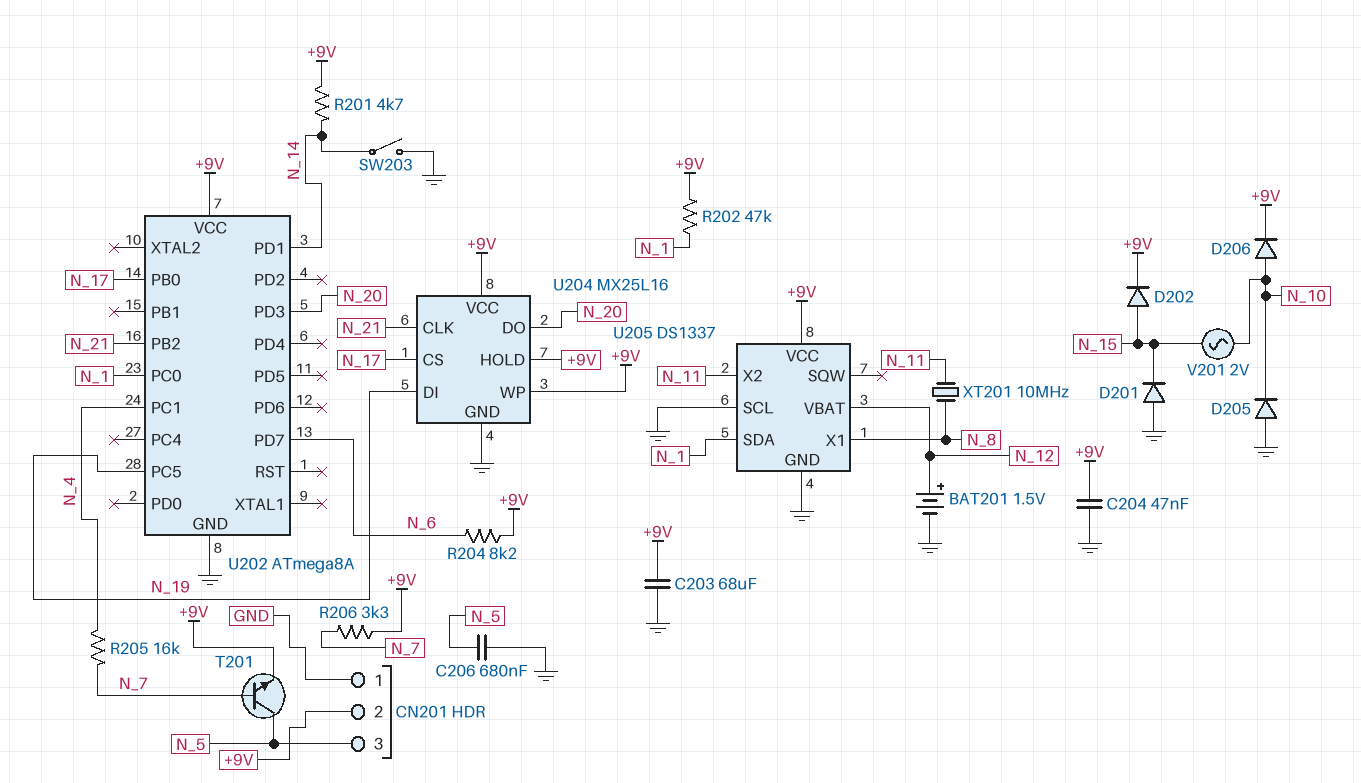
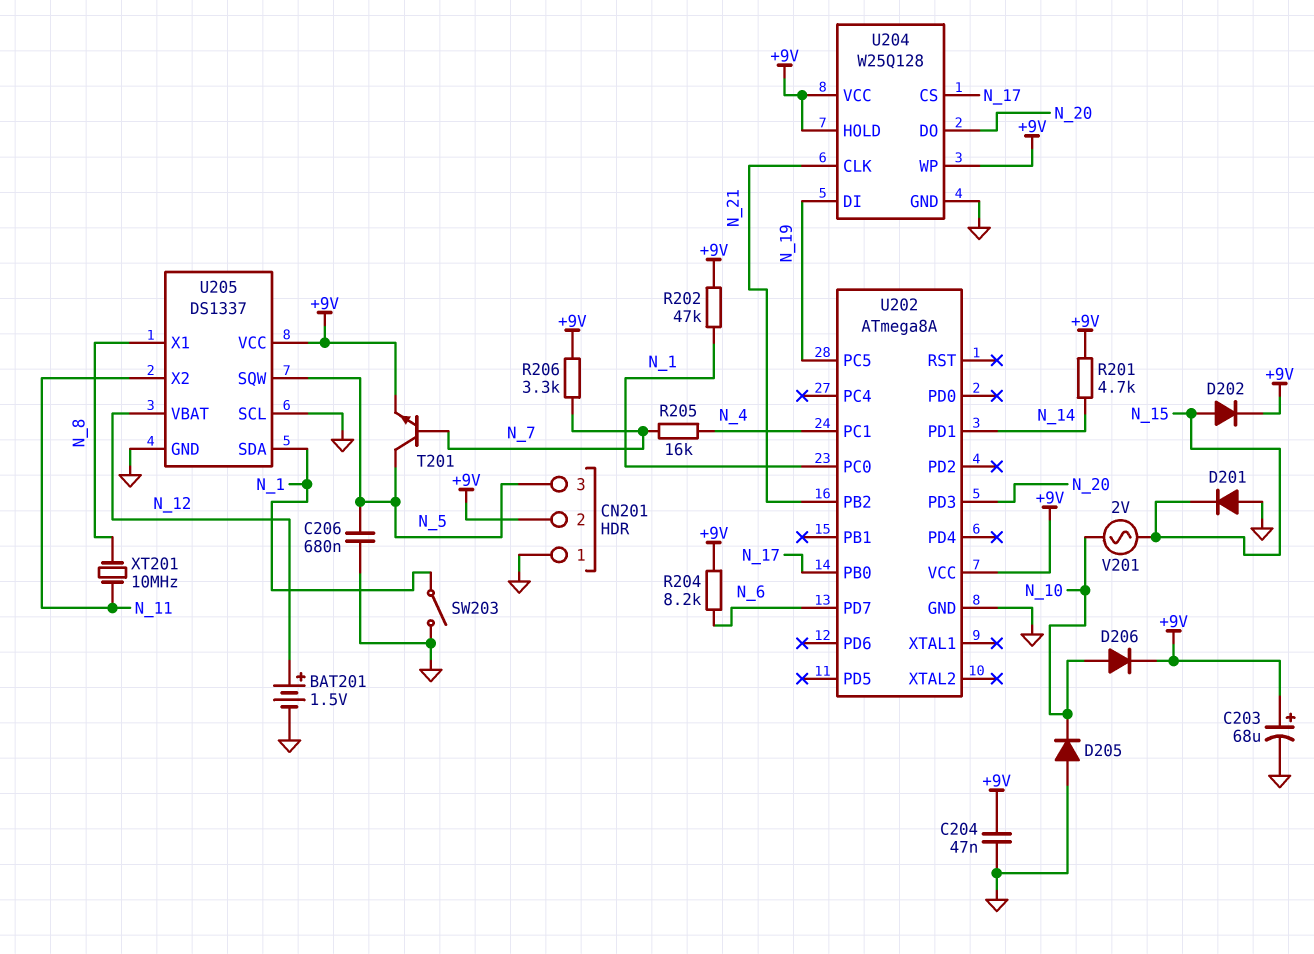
C203: 68uF (+9V, GND) -> 68uF (plus +9V, minus GND)
SW203: switch (GND, N_14) -> switch (GND, N_1)
U204: MX25L16 -> W25Q128
U205 pin SQW: none -> N_5

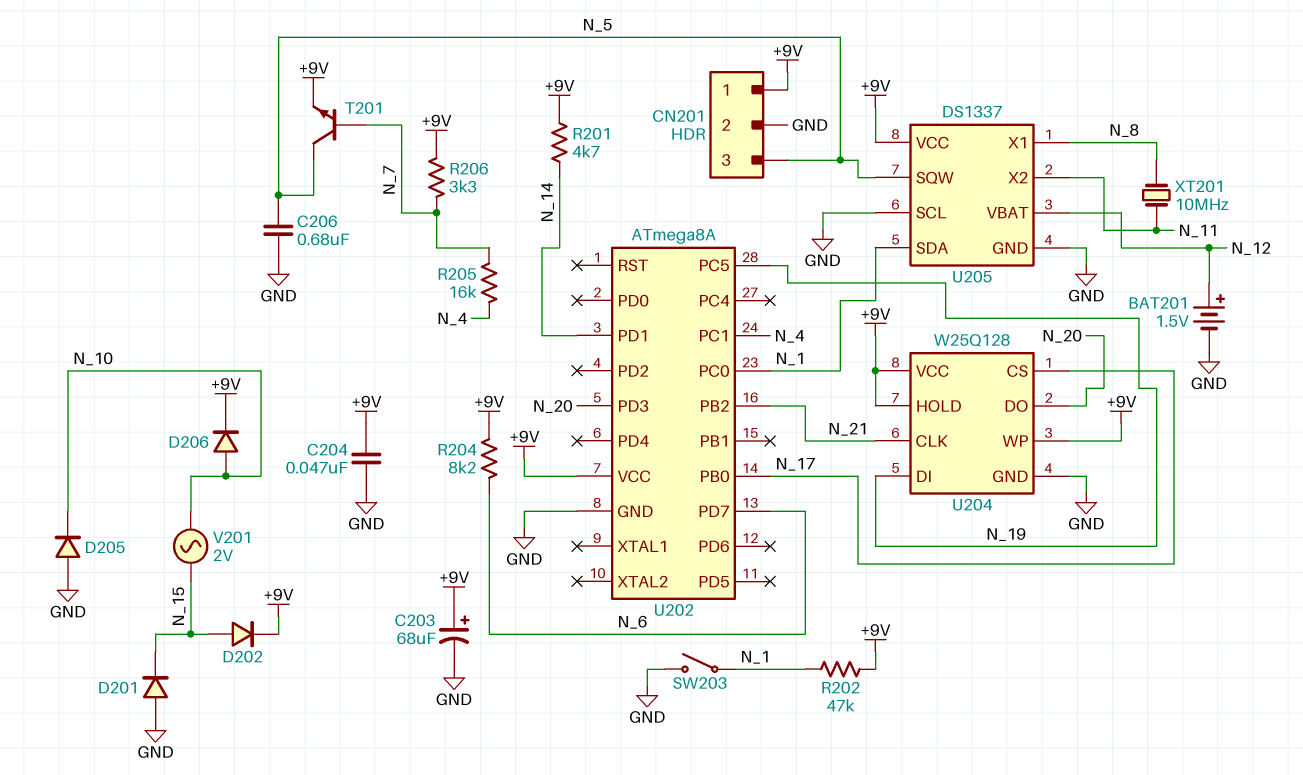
CN201 pin 1: GND -> +9V
CN201 pin 2: +9V -> GND

